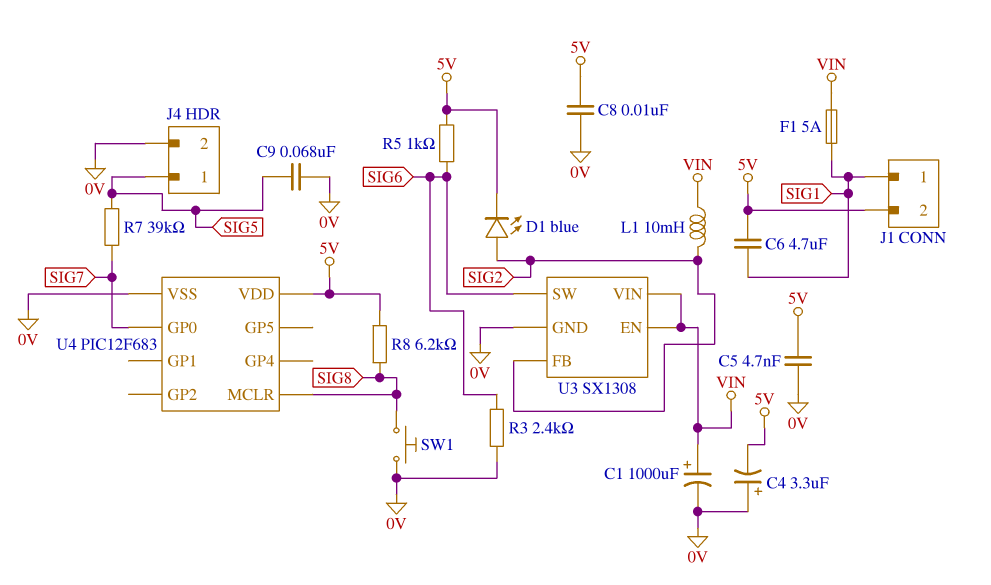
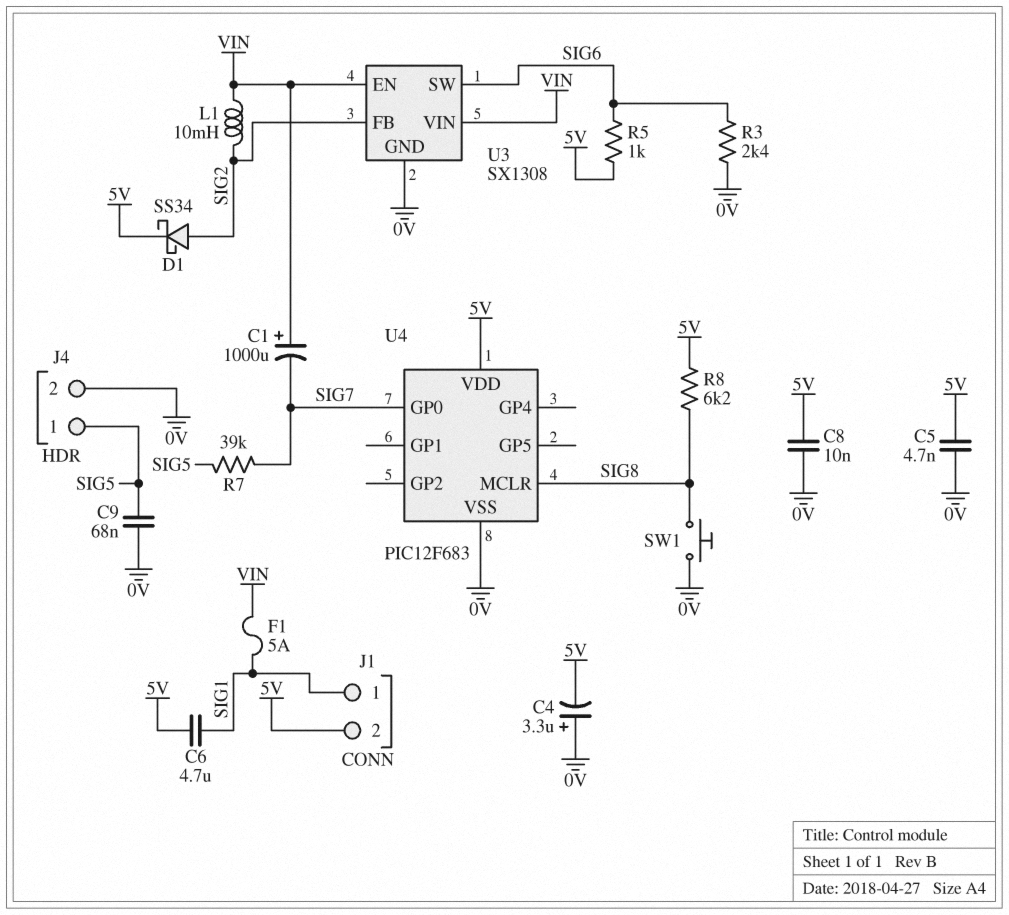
C1: 1000uF (plus VIN, minus 0V) -> 1000uF (plus VIN, minus SIG7)
D1: LED blue (A SIG2, K 5V) -> schottky SS34 (A SIG2, K 5V)

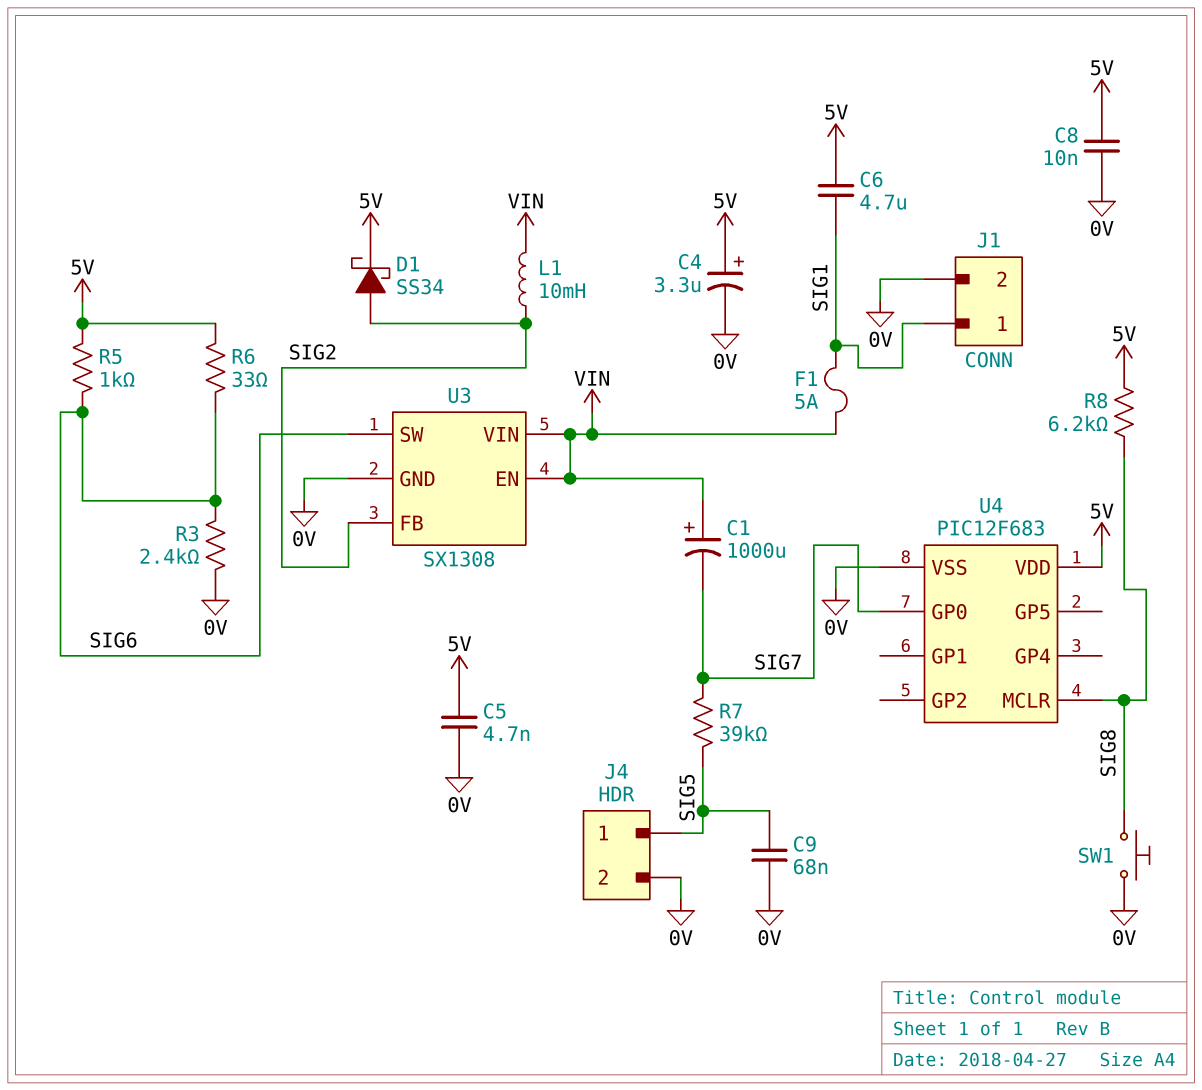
C4: 3.3uF (plus 0V, minus 5V) -> 3.3uF (plus 5V, minus 0V)
J1 pin 2: 5V -> 0V
R6: none -> 33 (5V, SIG6)

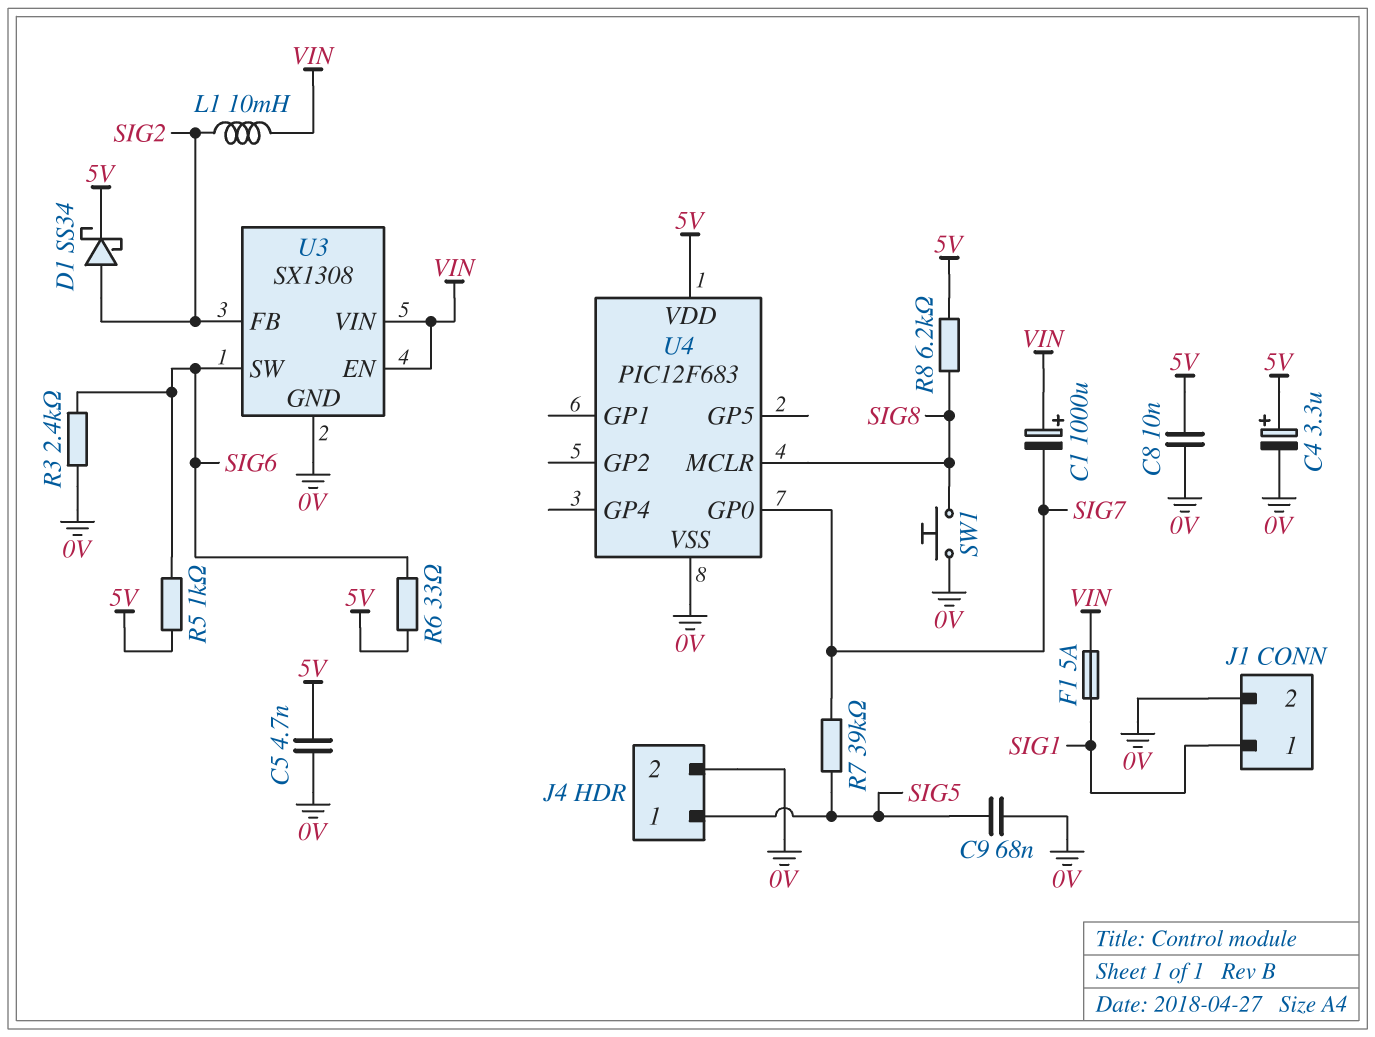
C6: 4.7uF (5V, SIG1) -> none

